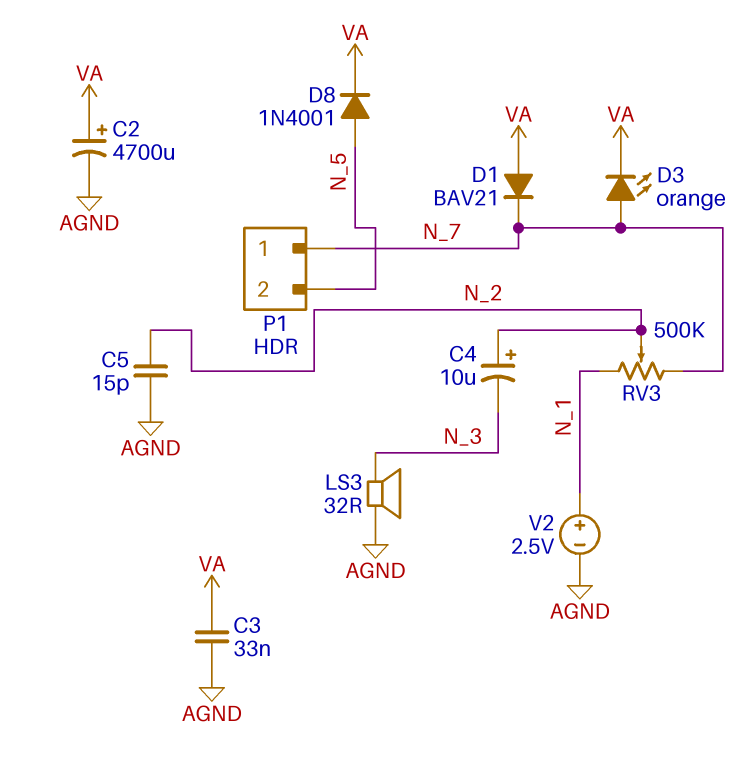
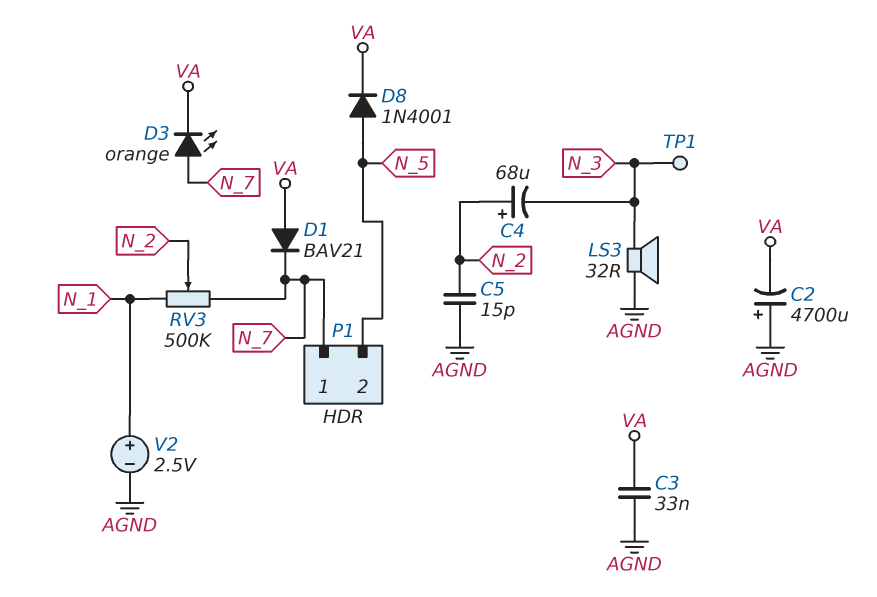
C2: 4700uF (plus VA, minus AGND) -> 4700uF (plus AGND, minus VA)
C4: 10uF (plus N_2, minus N_3) -> 68uF (plus N_2, minus N_3)
TP1: none -> test point (N_3)

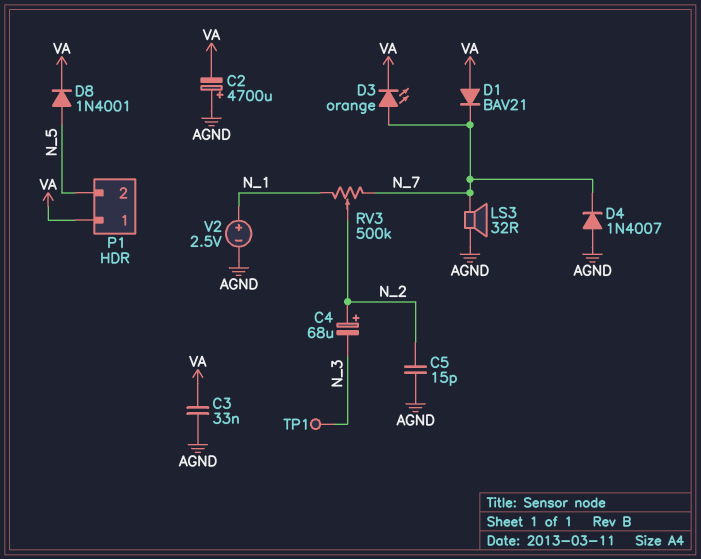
D4: none -> diode 1N4007 (A AGND, K N_7)
LS3: speaker 32R (AGND, N_3) -> speaker 32R (AGND, N_7)
P1 pin 1: N_7 -> VA

